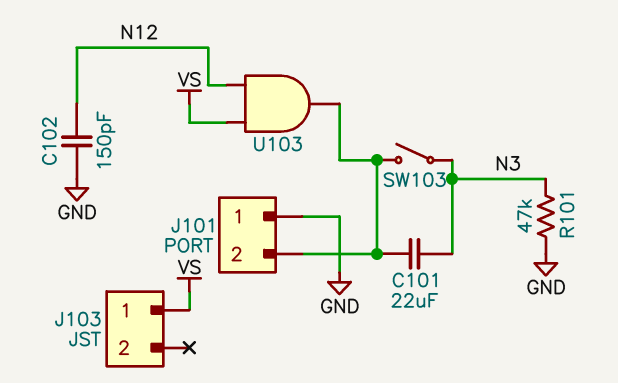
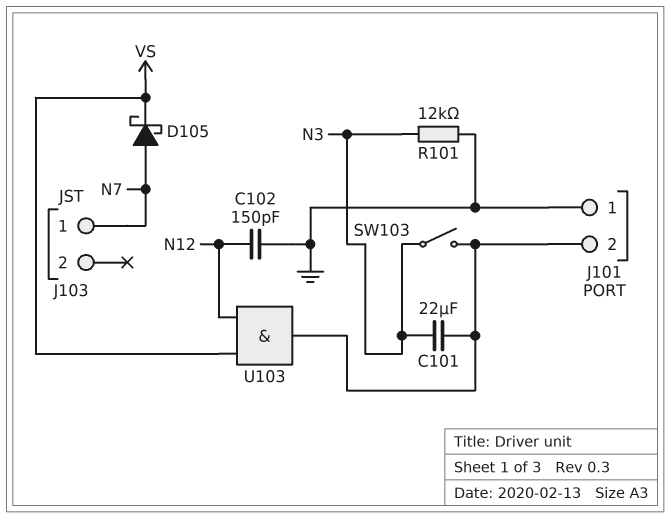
D105: none -> schottky (A N7, K VS)
J103 pin 1: VS -> N7
R101: 47k (GND, N3) -> 12k (GND, N3)

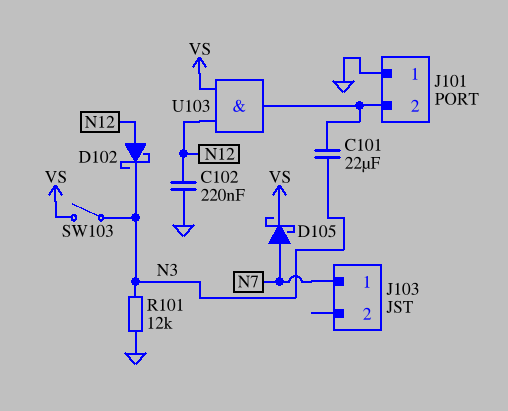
C102: 150pF (GND, N12) -> 220nF (GND, N12)
D102: none -> schottky (A N12, K N3)
SW103: switch (J101/2, N3) -> switch (N3, VS)

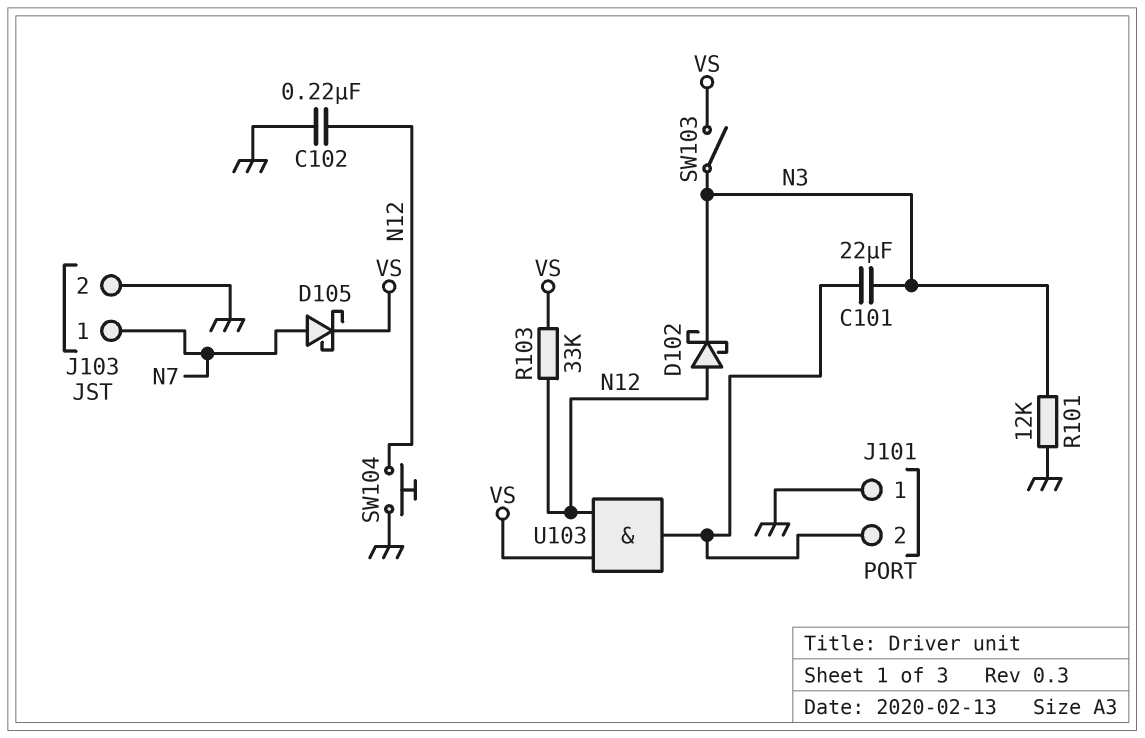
J103 pin 2: none -> GND
R103: none -> 33k (N12, VS)
SW104: none -> button (GND, N12)

